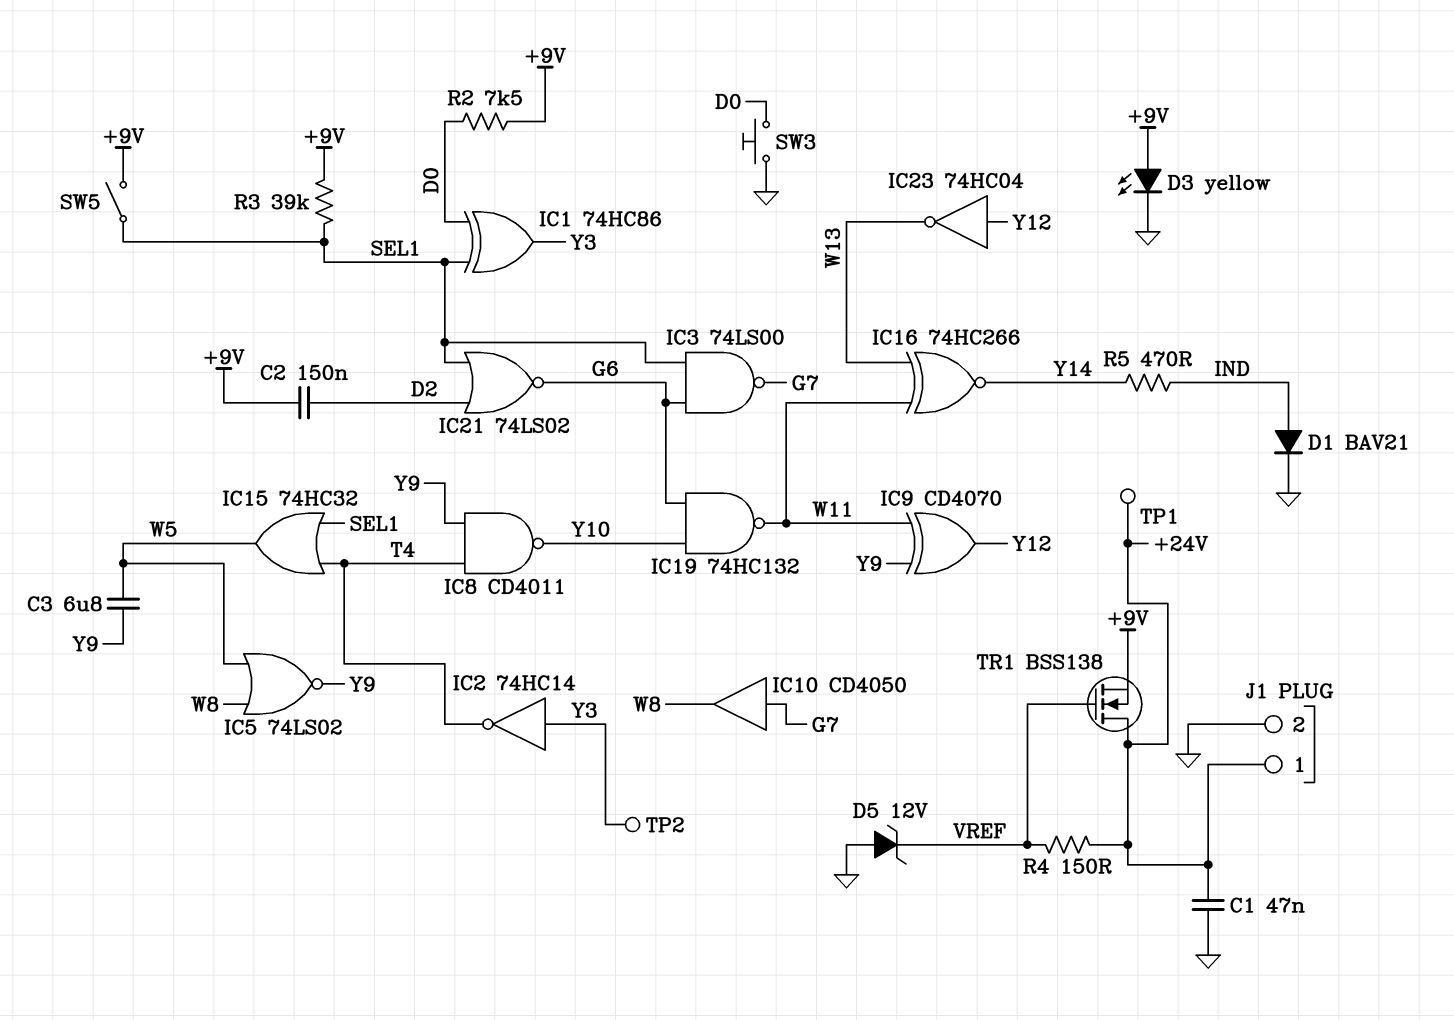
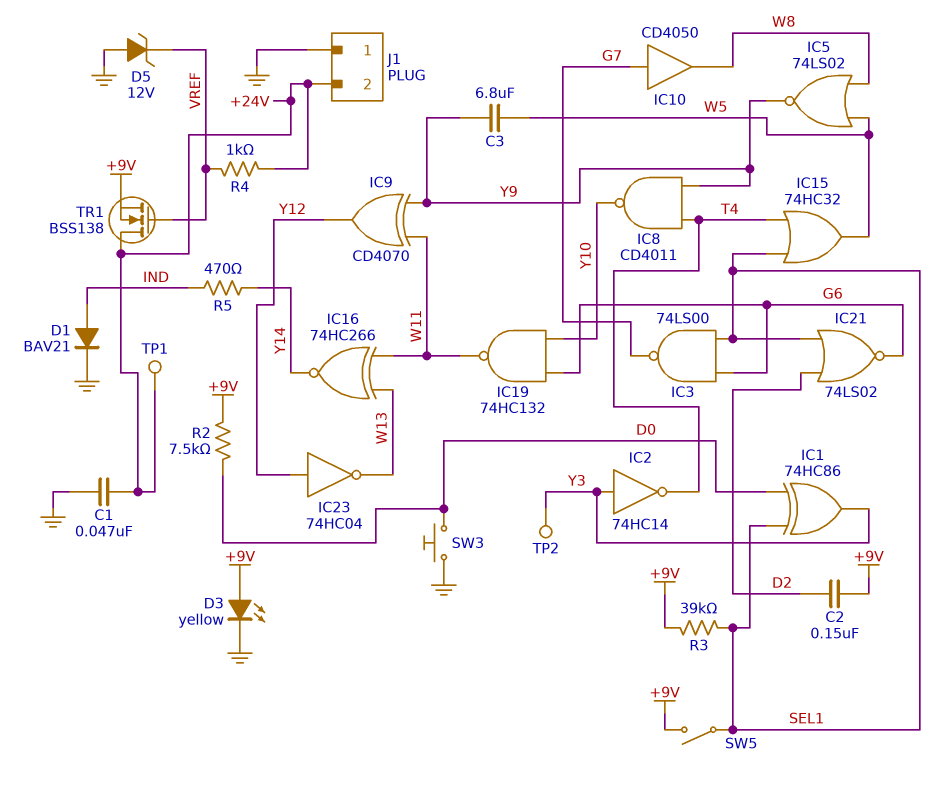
J1 pin 1: +24V -> GND
J1 pin 2: GND -> +24V
R4: 150 (+24V, VREF) -> 1k (+24V, VREF)

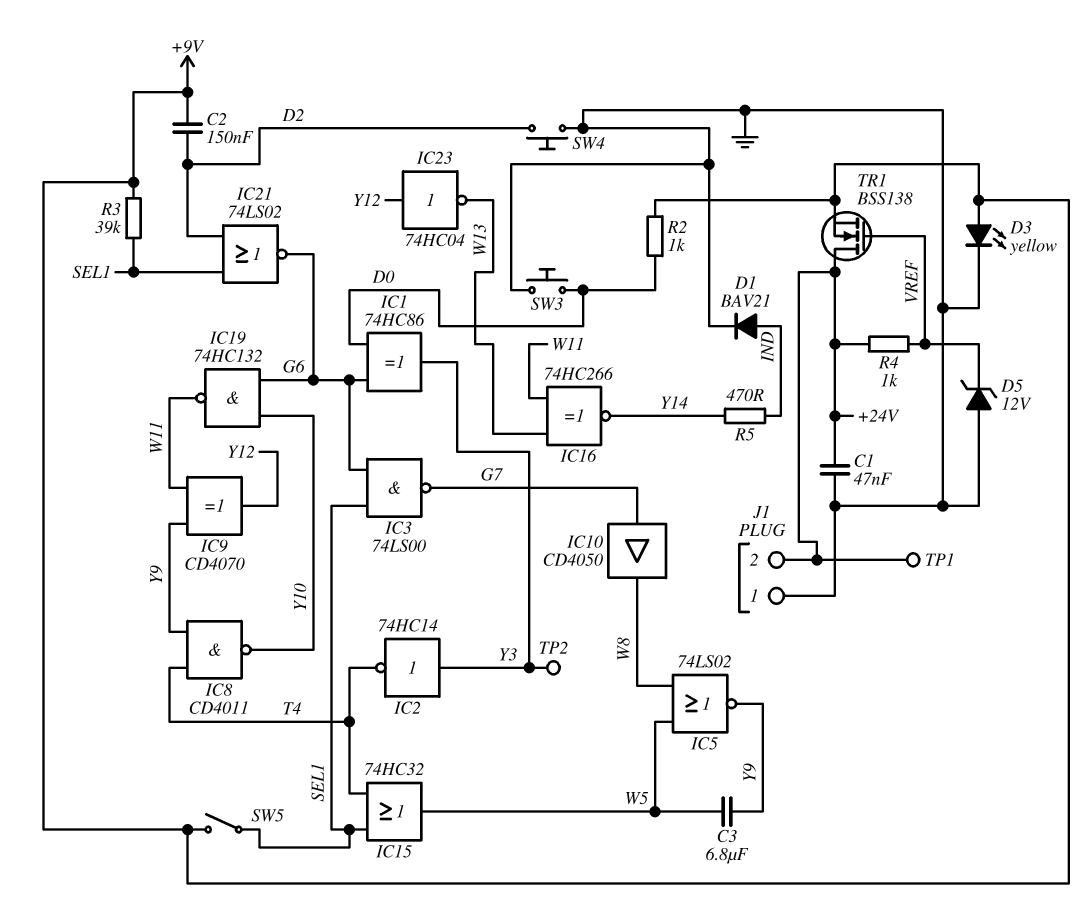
IC1: XOR 74HC86 (in D0, in SEL1, out Y3) -> XOR 74HC86 (in D0, in G6, out Y3)
R2: 7.5k (+9V, D0) -> 1k (+9V, D0)
SW4: none -> button (D2, GND)

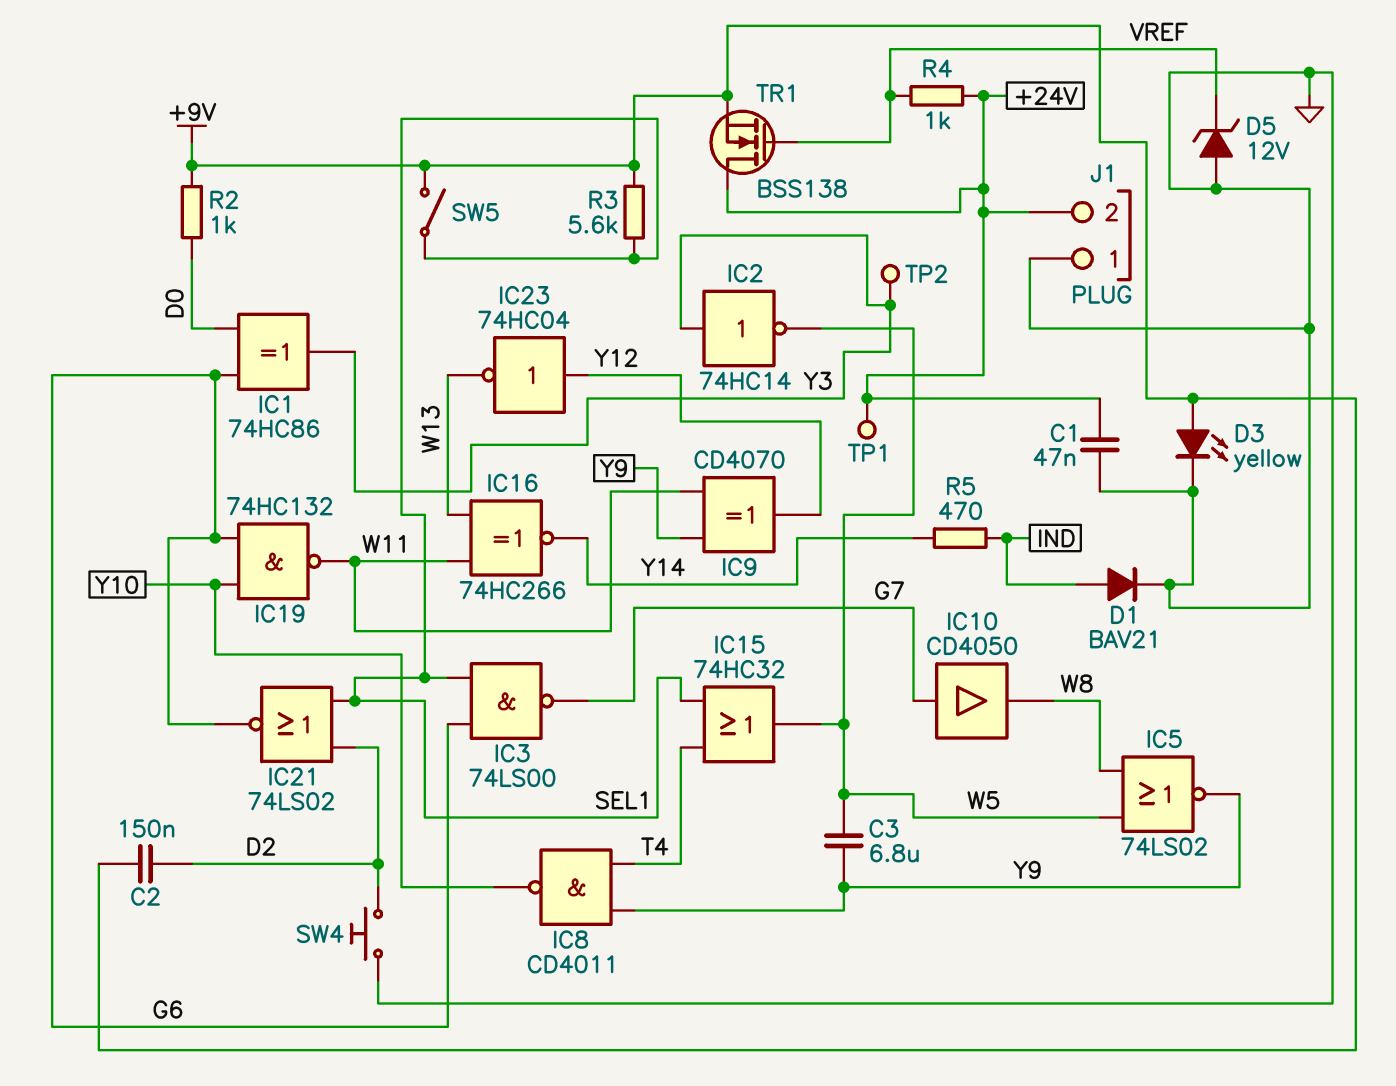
IC2: NOT 74HC14 (in Y3, out T4) -> NOT 74HC14 (in Y3, out W5)
R3: 39k (+9V, SEL1) -> 5.6k (+9V, SEL1)
SW3: button (D0, GND) -> none

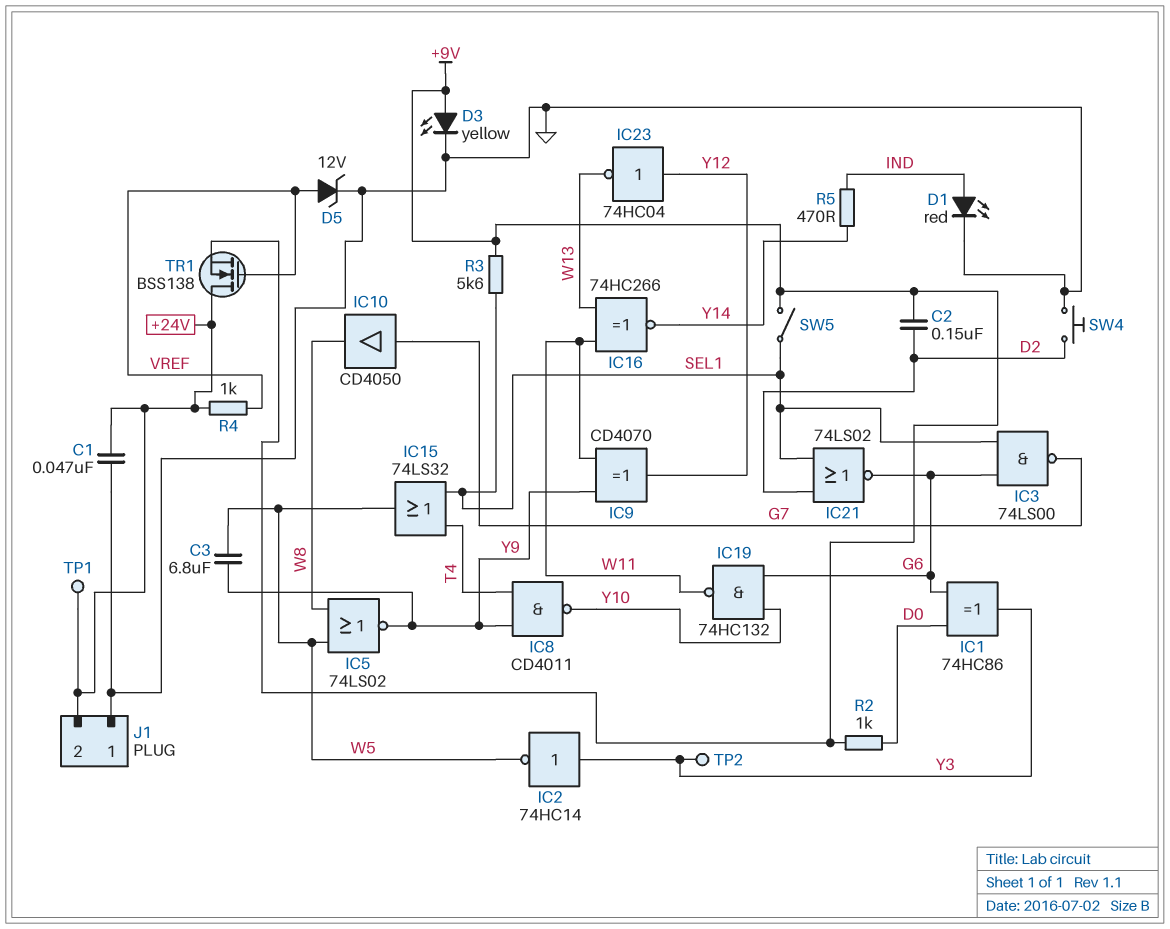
D1: diode BAV21 (A IND, K GND) -> LED red (A IND, K GND)
D5: zener 12V (A GND, K VREF) -> zener 12V (A VREF, K GND)
IC15: OR 74HC32 (in SEL1, in T4, out W5) -> OR 74LS32 (in SEL1, in T4, out W5)

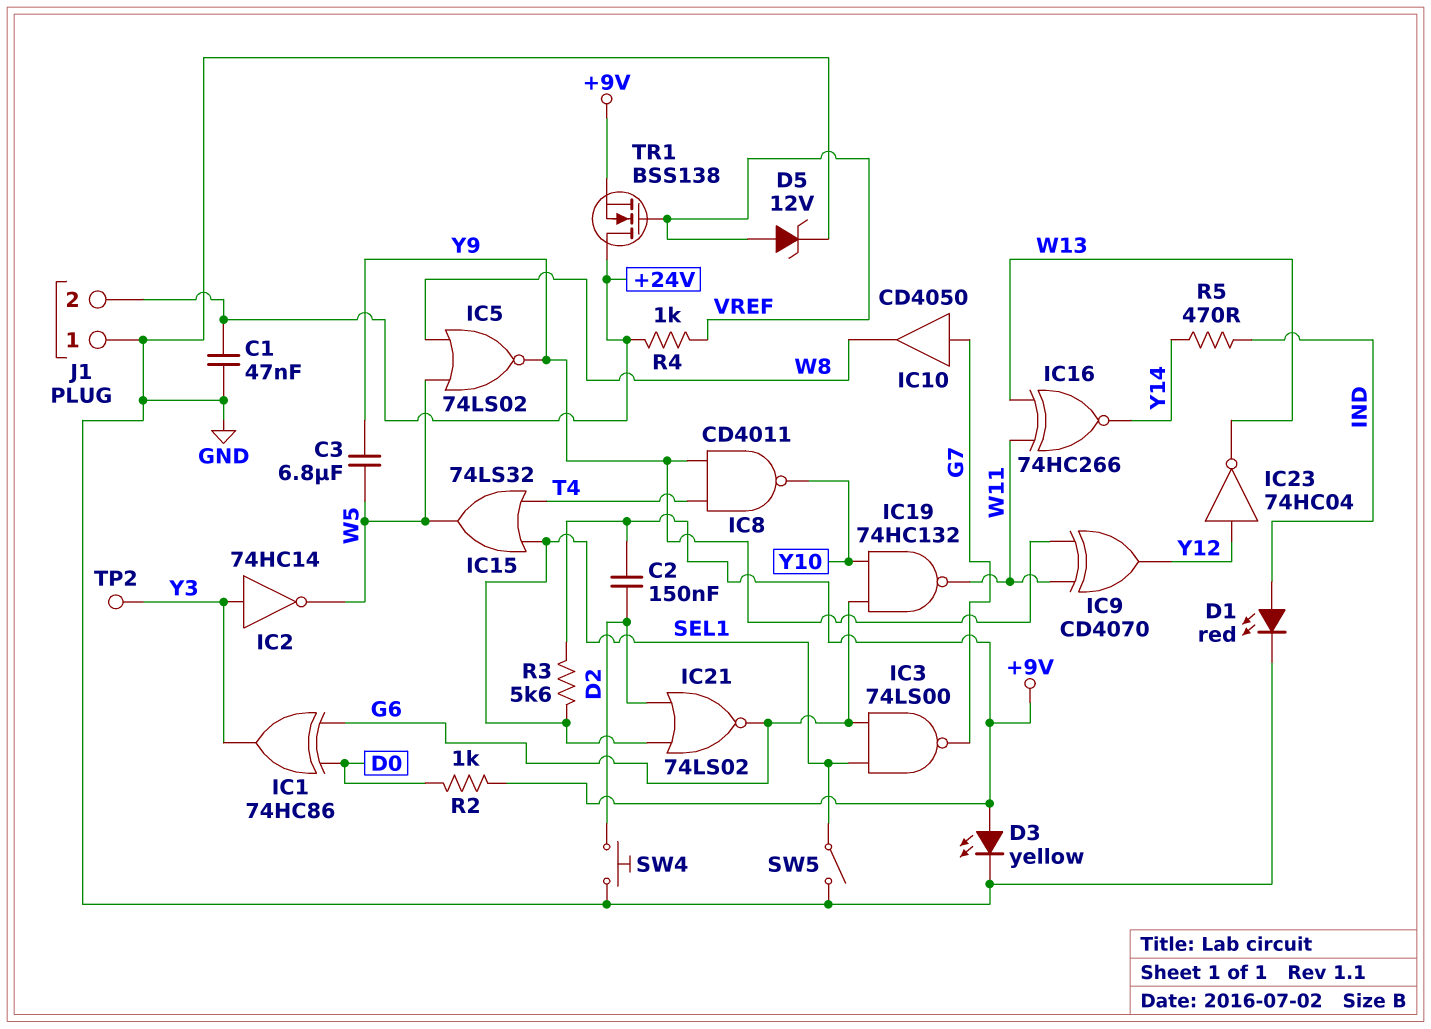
SW5: switch (+9V, SEL1) -> switch (GND, SEL1)
TP1: test point (+24V) -> none

